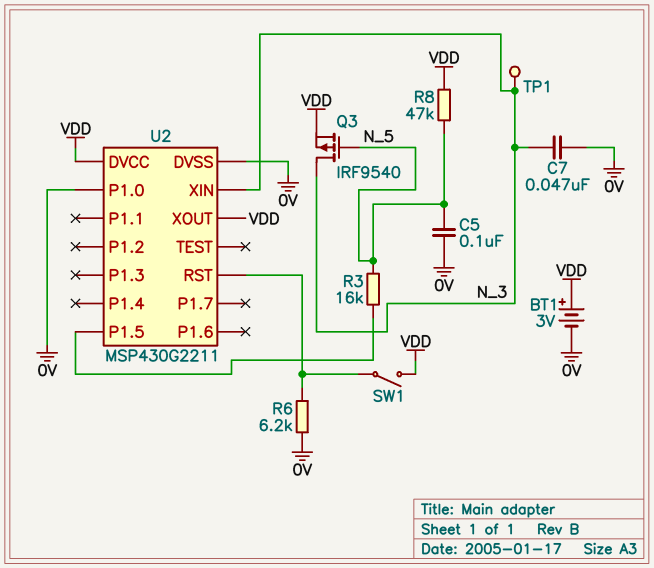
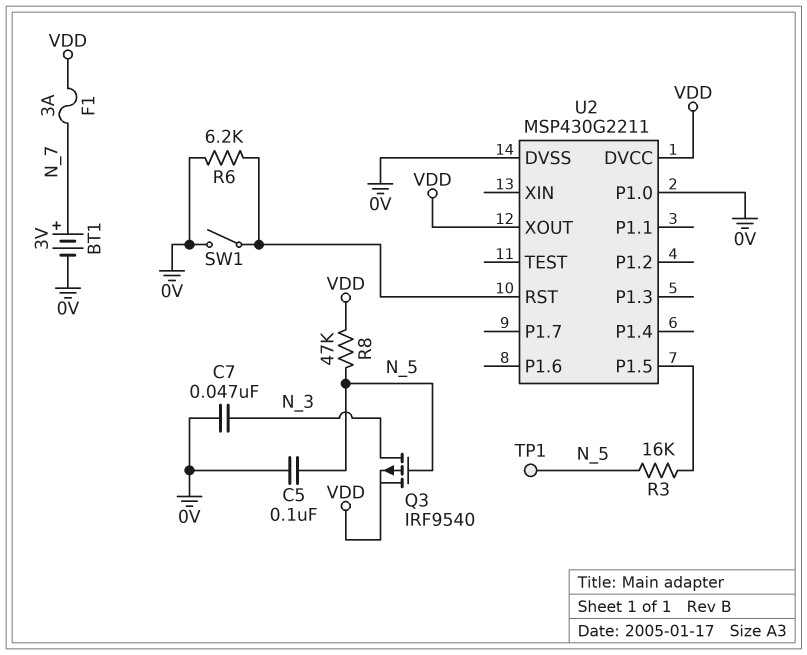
BT1: 3V (plus VDD, minus 0V) -> 3V (plus N_7, minus 0V)
F1: none -> 3A (N_7, VDD)
SW1: switch (U2/RST, VDD) -> switch (0V, U2/RST)
TP1: test point (N_3) -> test point (N_5)
U2 pin XIN: N_3 -> none

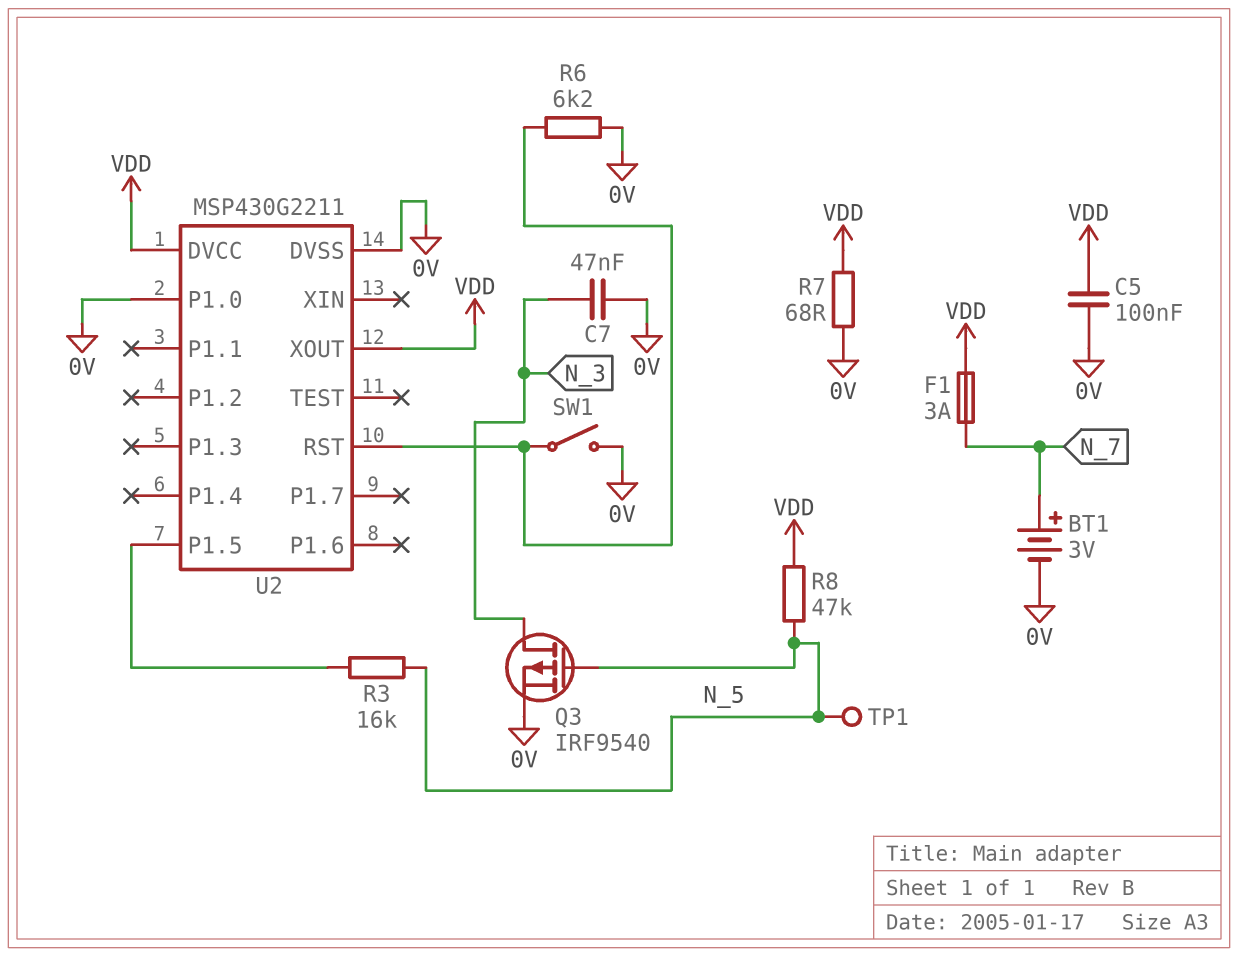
C5: 100nF (0V, N_5) -> 100nF (0V, VDD)
Q3: PMOS IRF9540 (G N_5, D N_3, S VDD) -> PMOS IRF9540 (G N_5, D N_3, S 0V)
R7: none -> 68 (0V, VDD)

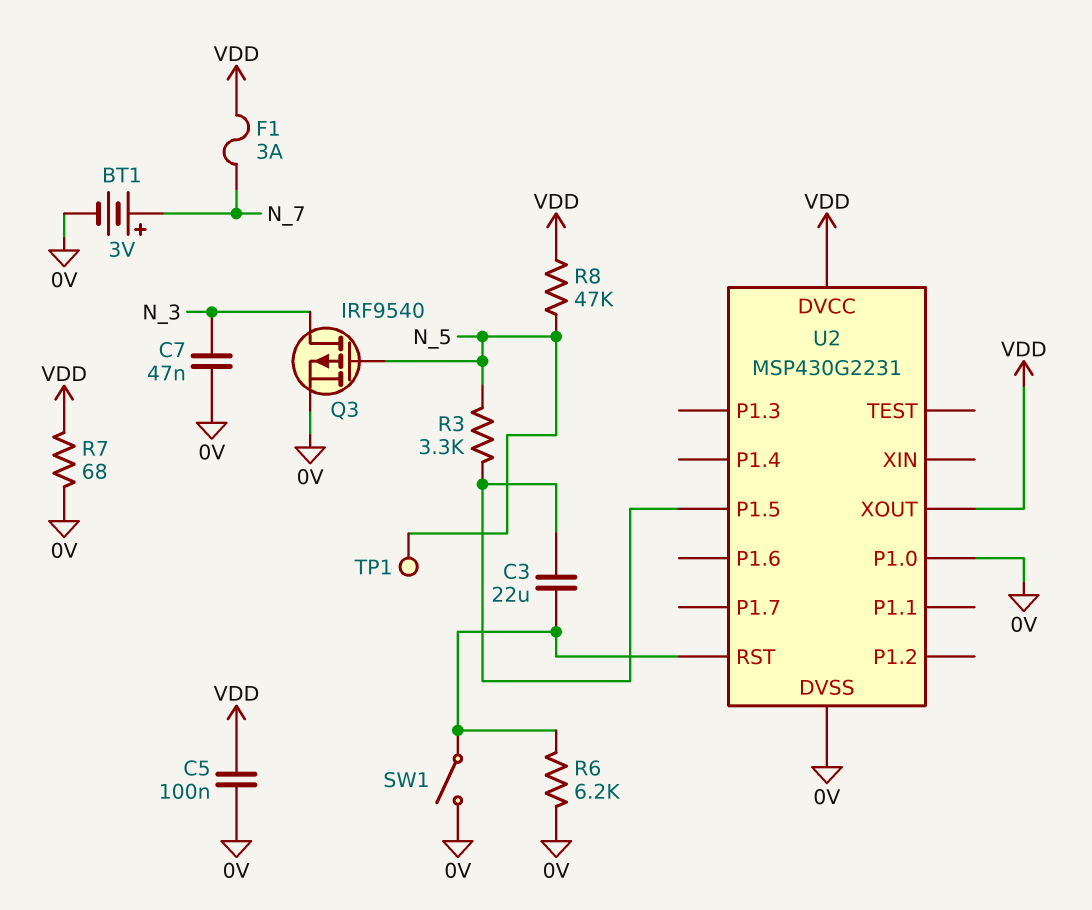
C3: none -> 22uF (U2/P1.5, U2/RST)
R3: 16k (N_5, U2/P1.5) -> 3.3k (N_5, U2/P1.5)
U2: MSP430G2211 -> MSP430G2231

